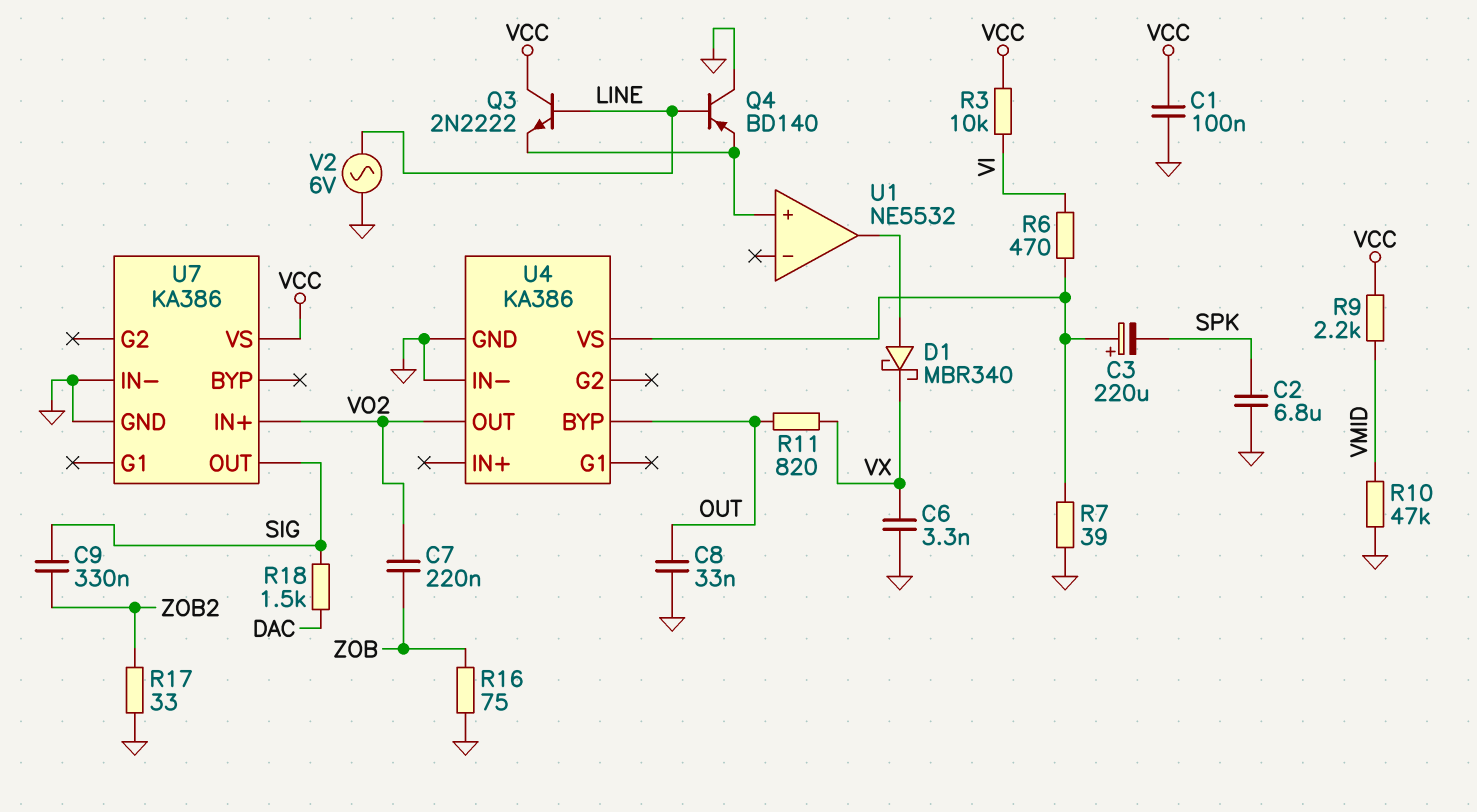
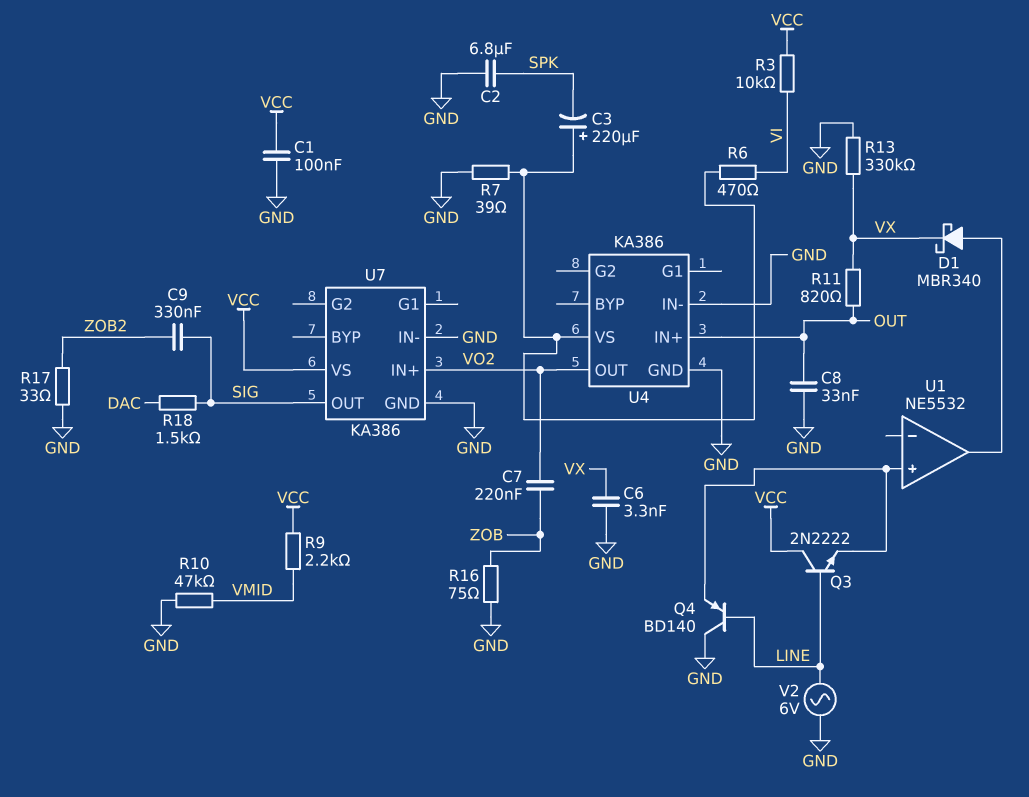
R13: none -> 330k (GND, VX)
U4 pin BYP: OUT -> none
U4 pin IN+: none -> OUT

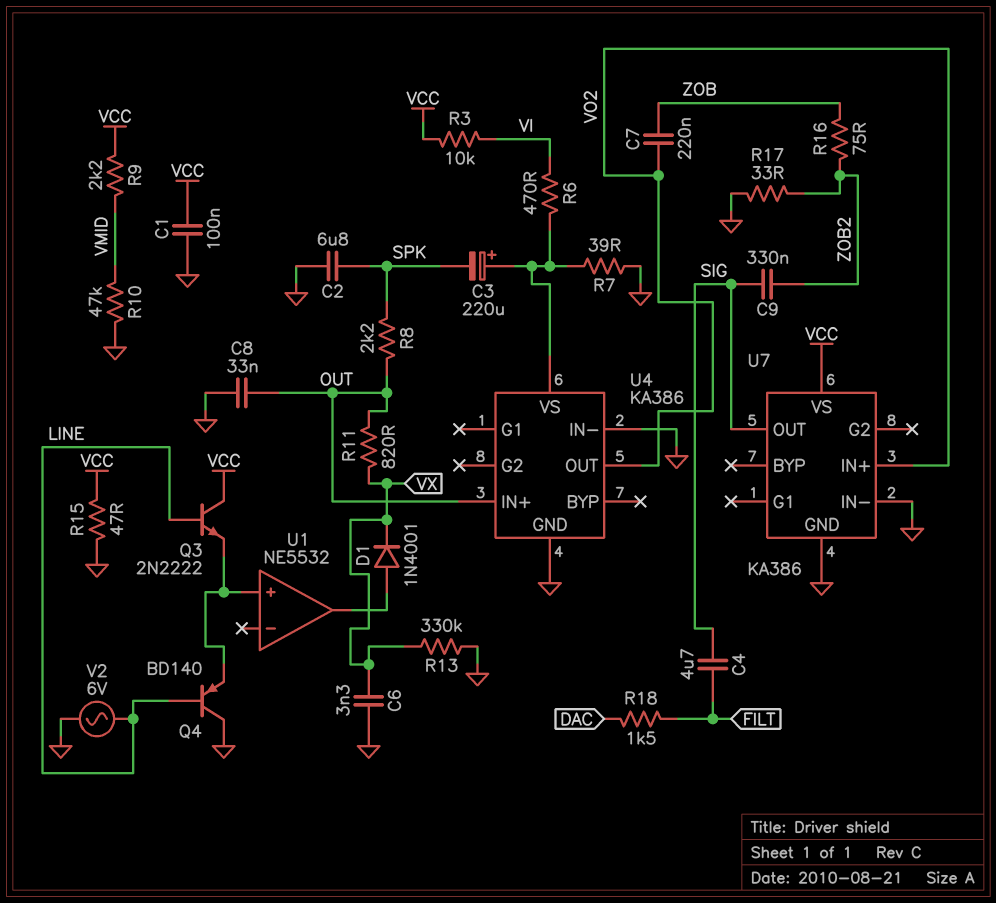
C4: none -> 4.7uF (FILT, SIG)
D1: schottky MBR340 (A U1/out, K VX) -> diode 1N4001 (A U1/out, K VX)
R8: none -> 2.2k (OUT, SPK)
R15: none -> 47 (GND, VCC)
R16: 75 (GND, ZOB) -> 75 (ZOB, ZOB2)
R18: 1.5k (DAC, SIG) -> 1.5k (DAC, FILT)

